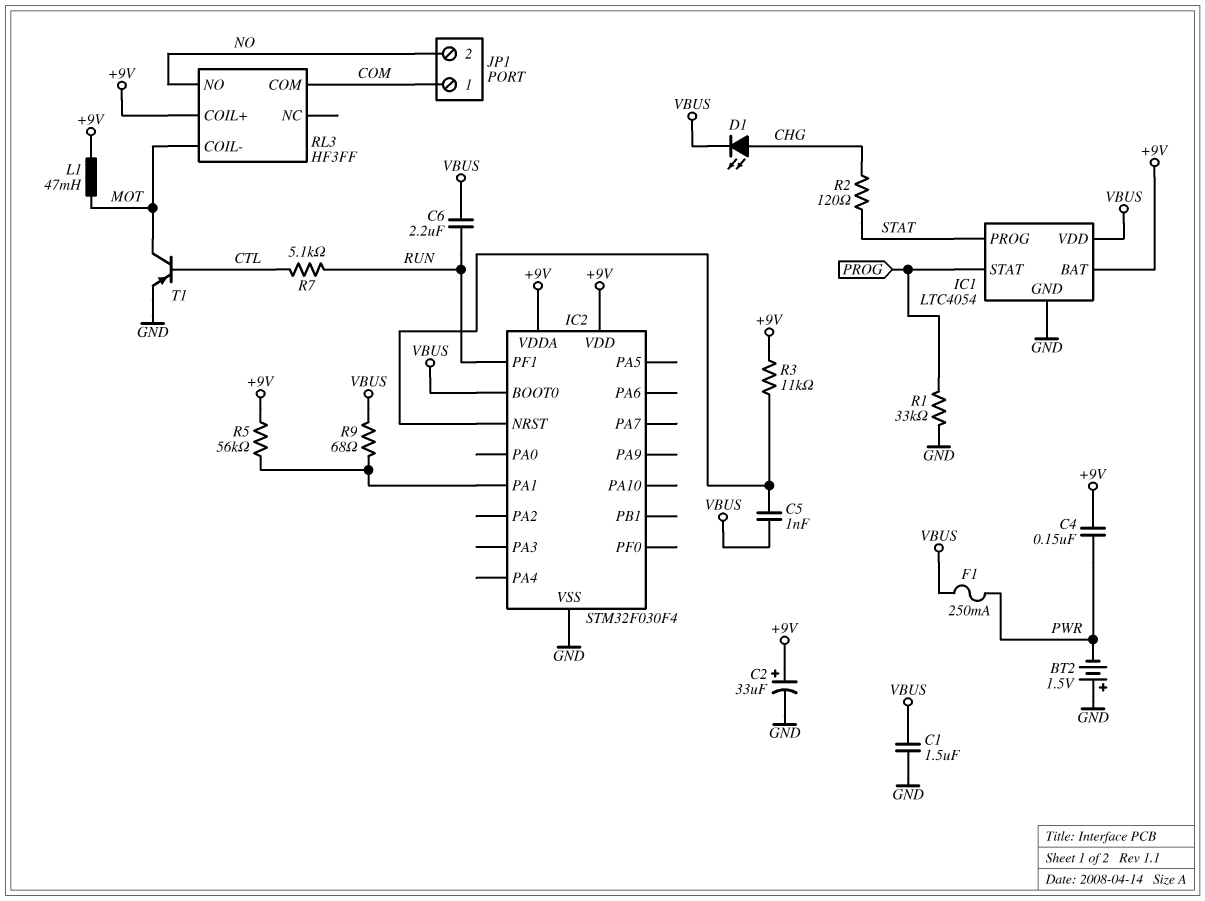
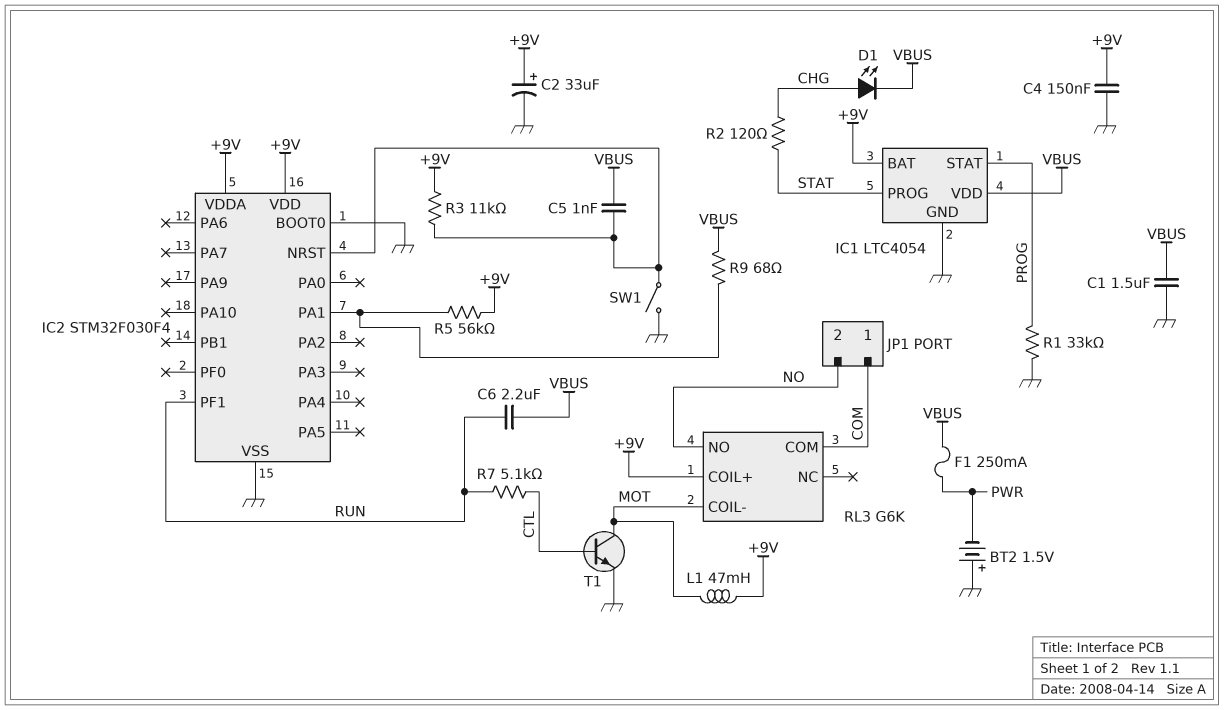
C4: 150nF (+9V, PWR) -> 150nF (+9V, GND)
IC2 pin BOOT0: VBUS -> GND
RL3: HF3FF -> G6K
SW1: none -> switch (GND, IC2/NRST)
T1: PNP (B CTL, C MOT, E GND) -> NPN (B CTL, C MOT, E GND)

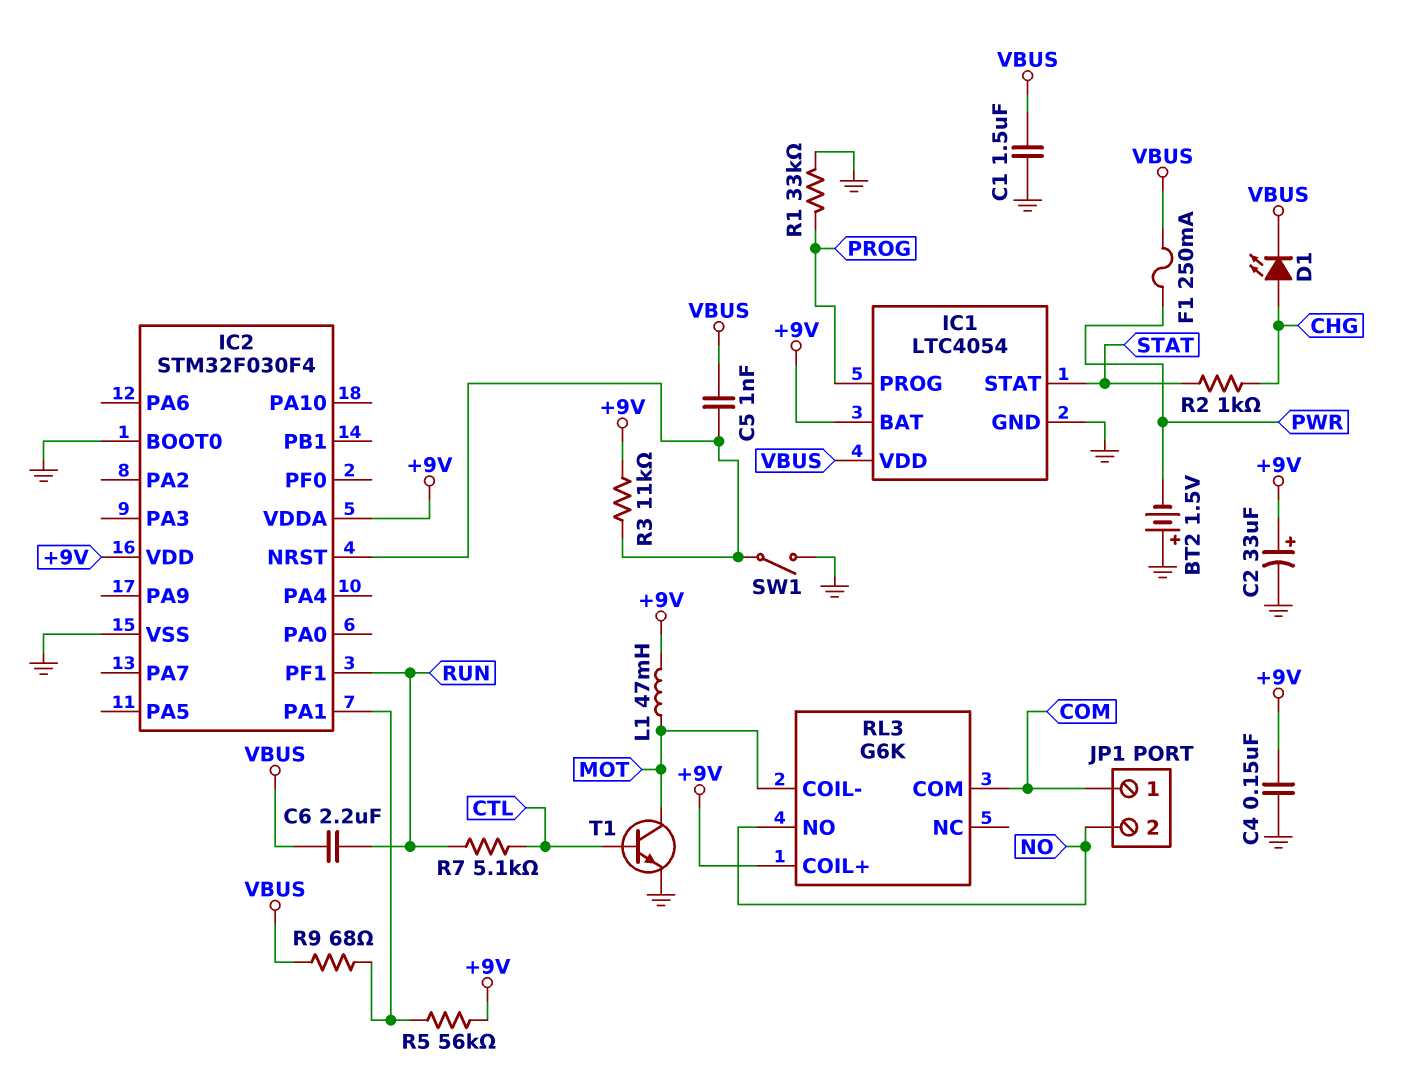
IC1 pin PROG: STAT -> PROG
IC1 pin STAT: PROG -> STAT
R2: 120 (CHG, STAT) -> 1k (CHG, STAT)

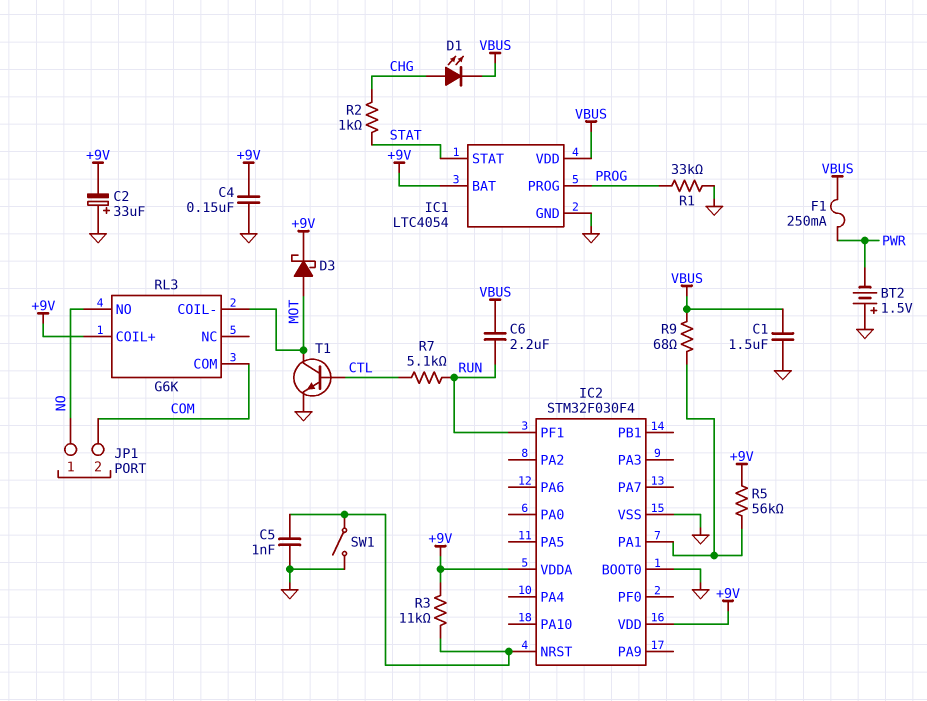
C2: 33uF (plus +9V, minus GND) -> 33uF (plus GND, minus +9V)
C5: 1nF (IC2/NRST, VBUS) -> 1nF (GND, IC2/NRST)
D3: none -> schottky (A MOT, K +9V)
JP1 pin 1: COM -> NO
JP1 pin 2: NO -> COM
L1: 47mH (+9V, MOT) -> none

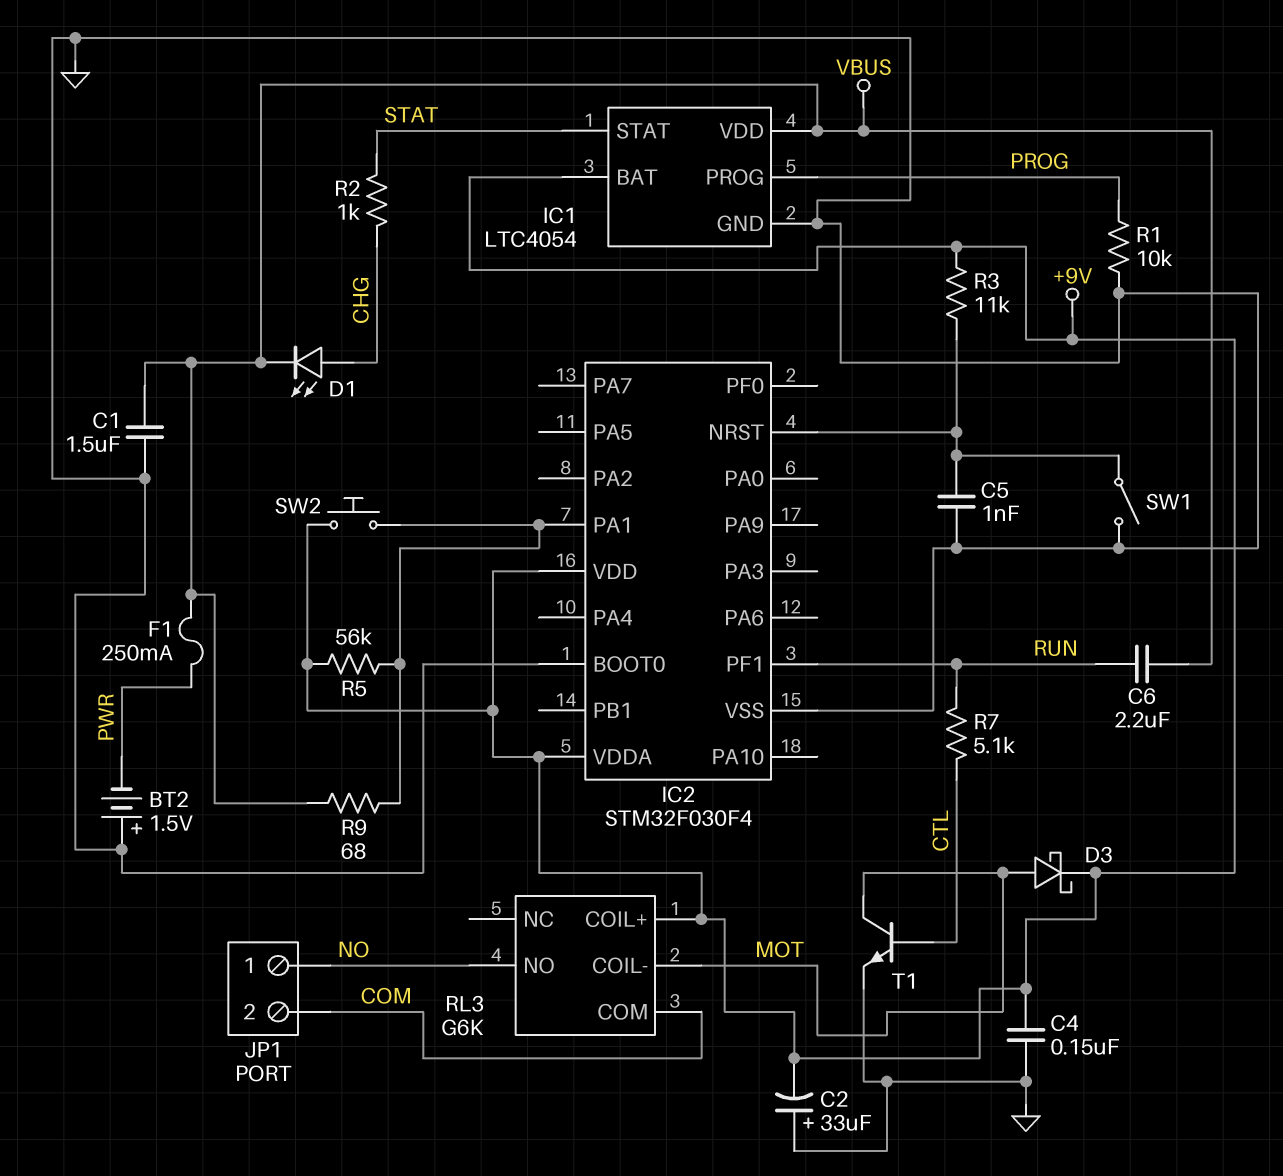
R1: 33k (GND, PROG) -> 10k (GND, PROG)
SW2: none -> button (+9V, IC2/PA1)

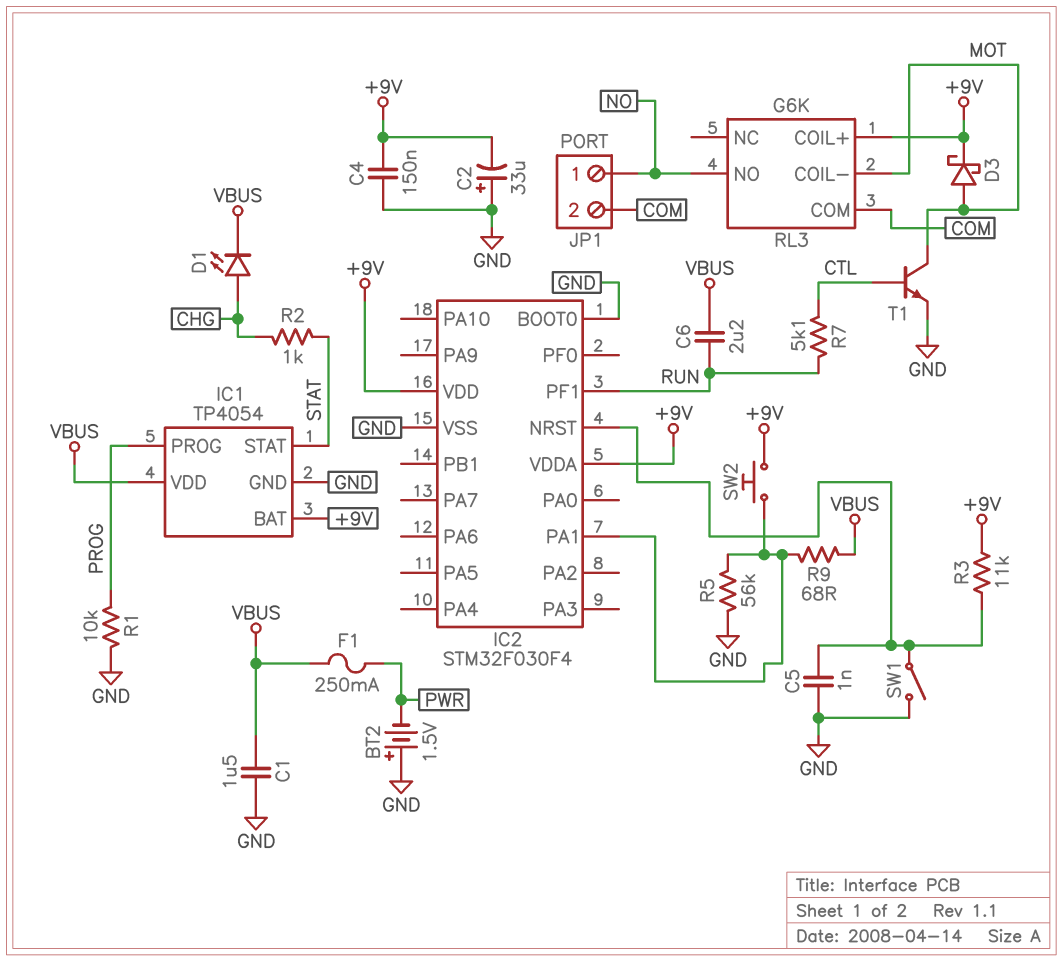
IC1: LTC4054 -> TP4054
R5: 56k (+9V, IC2/PA1) -> 56k (GND, IC2/PA1)

